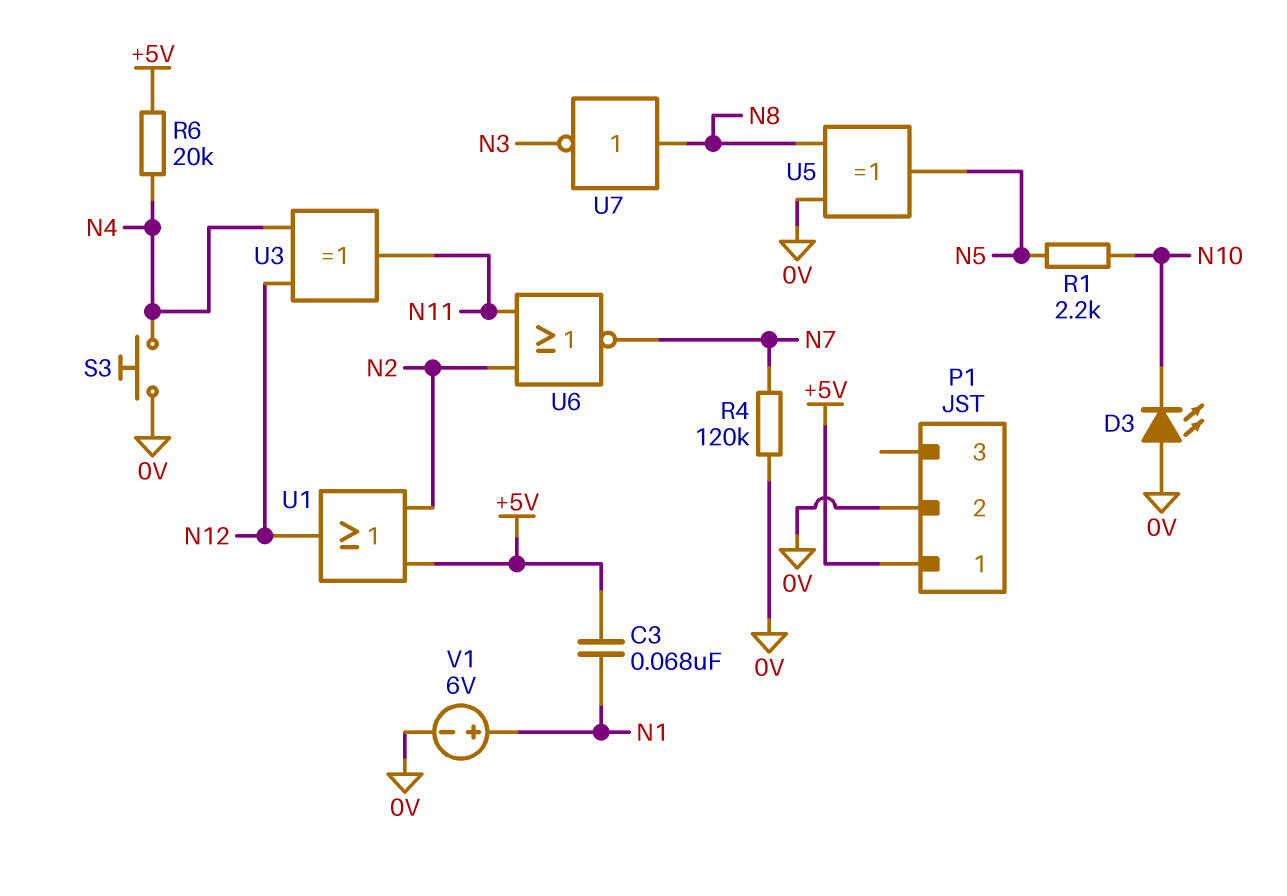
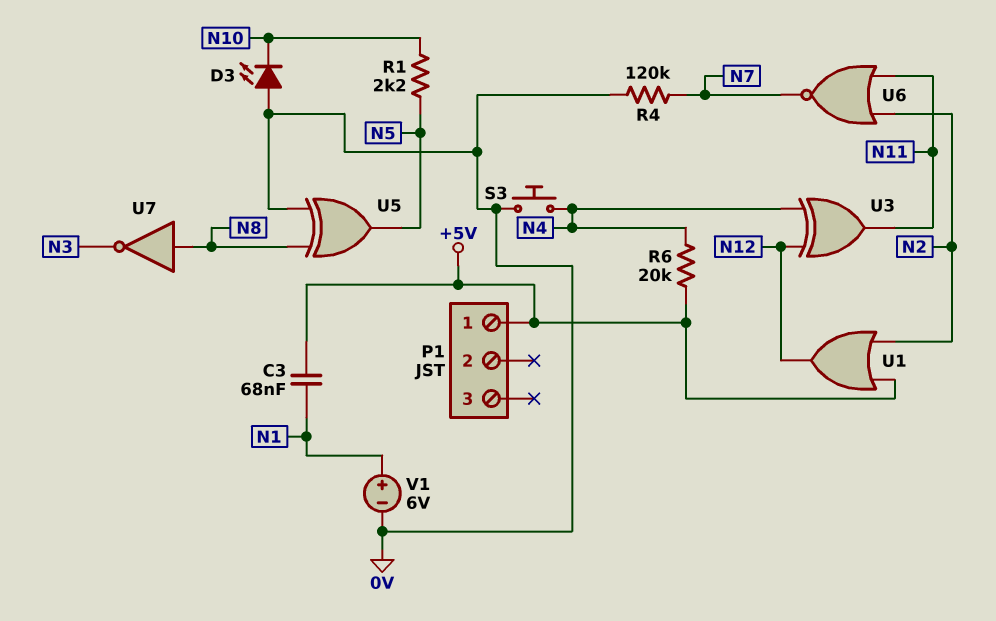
P1 pin 2: 0V -> none

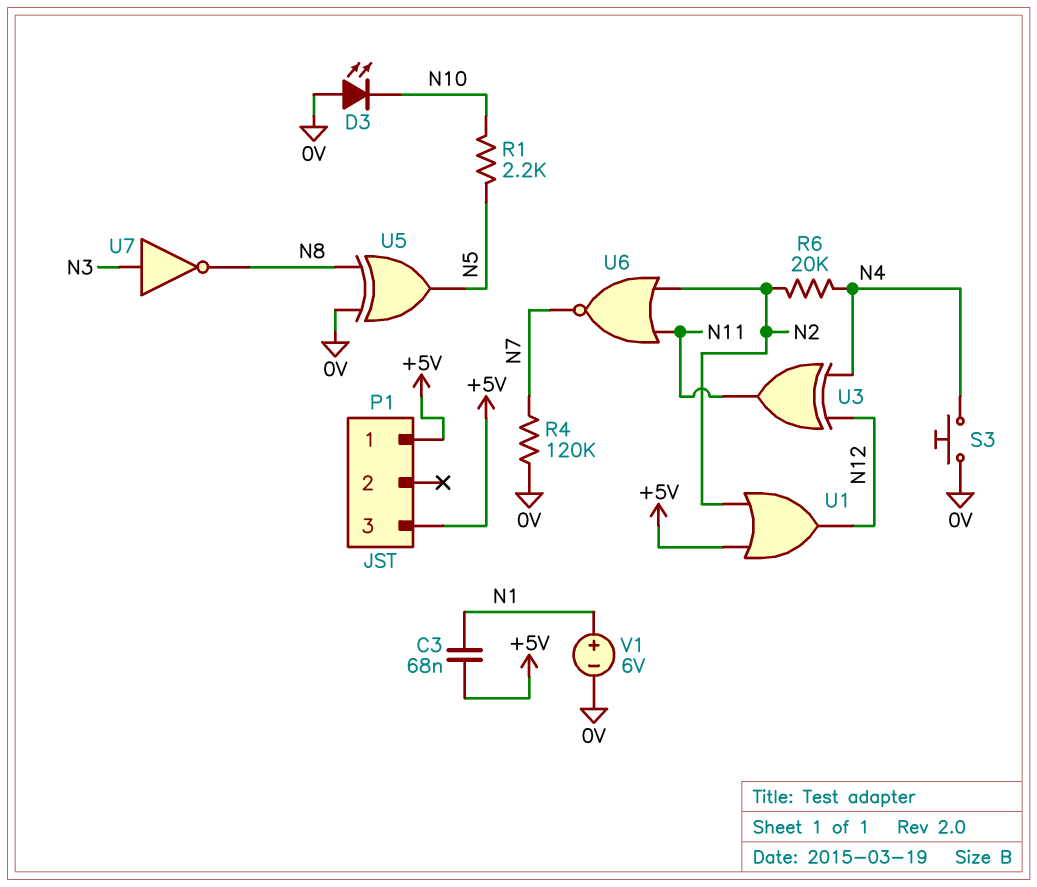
P1 pin 3: none -> +5V
R6: 20k (+5V, N4) -> 20k (N2, N4)
U7: NOT (in N8, out N3) -> NOT (in N3, out N8)

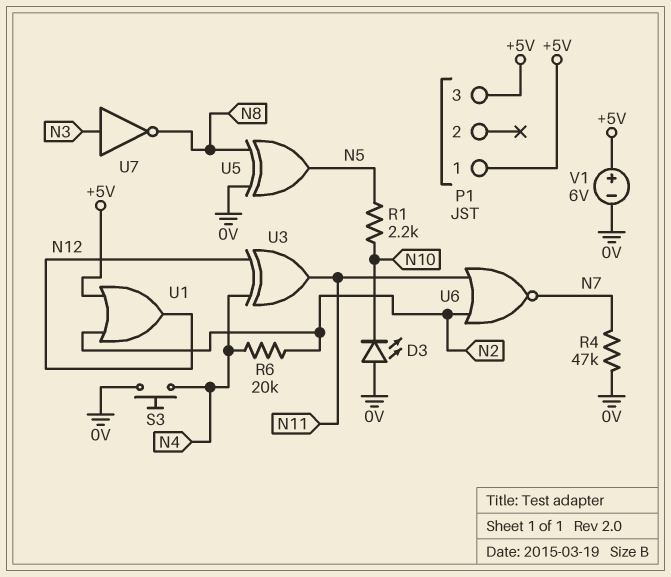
C3: 68nF (+5V, N1) -> none
R4: 120k (0V, N7) -> 47k (0V, N7)
V1: 6V (plus N1, minus 0V) -> 6V (plus +5V, minus 0V)

